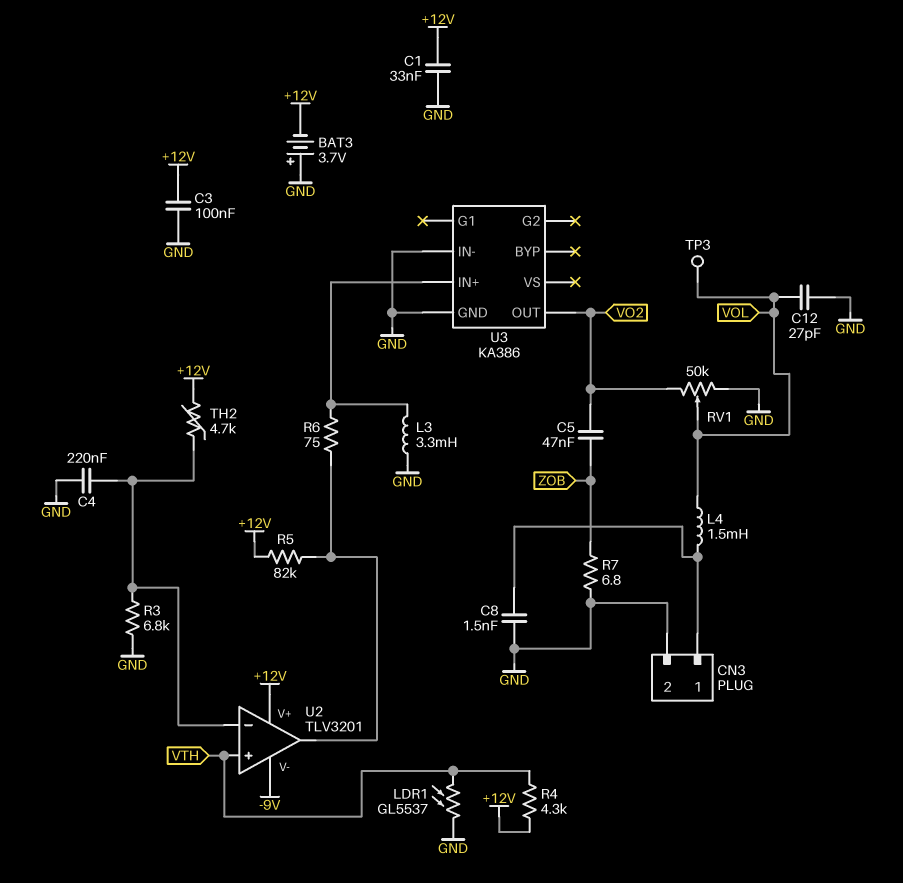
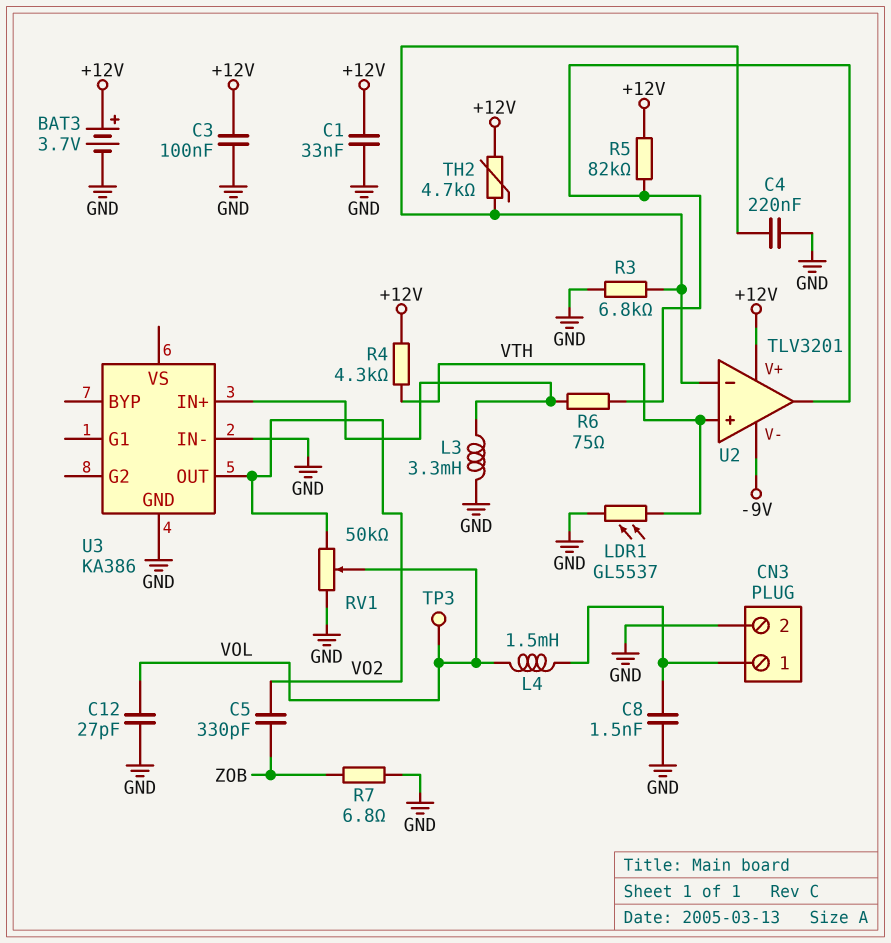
BAT3: 3.7V (plus GND, minus +12V) -> 3.7V (plus +12V, minus GND)
C5: 47nF (VO2, ZOB) -> 330pF (VO2, ZOB)

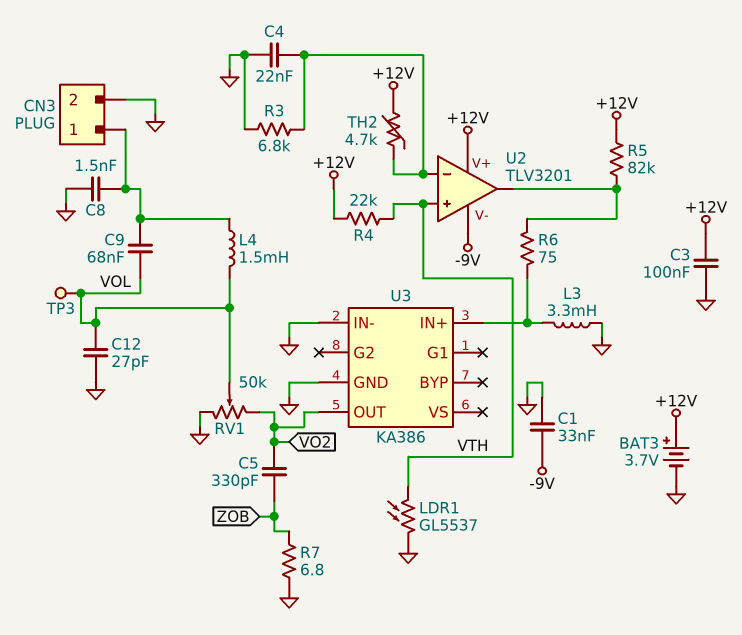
C1: 33nF (+12V, GND) -> 33nF (-9V, GND)
C4: 220nF (GND, U2/in-) -> 22nF (GND, U2/in-)
C9: none -> 68nF (CN3/1, VOL)
R4: 4.3k (+12V, VTH) -> 22k (+12V, VTH)

